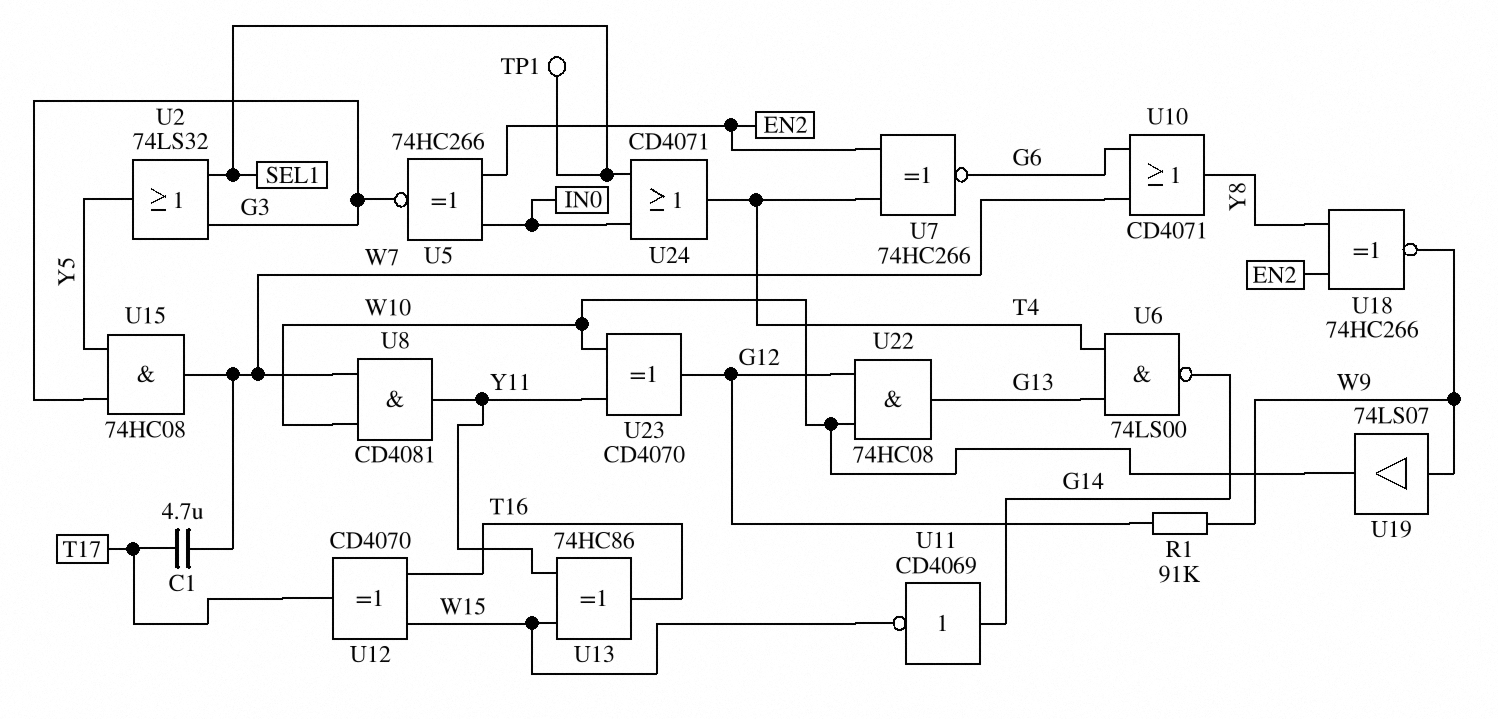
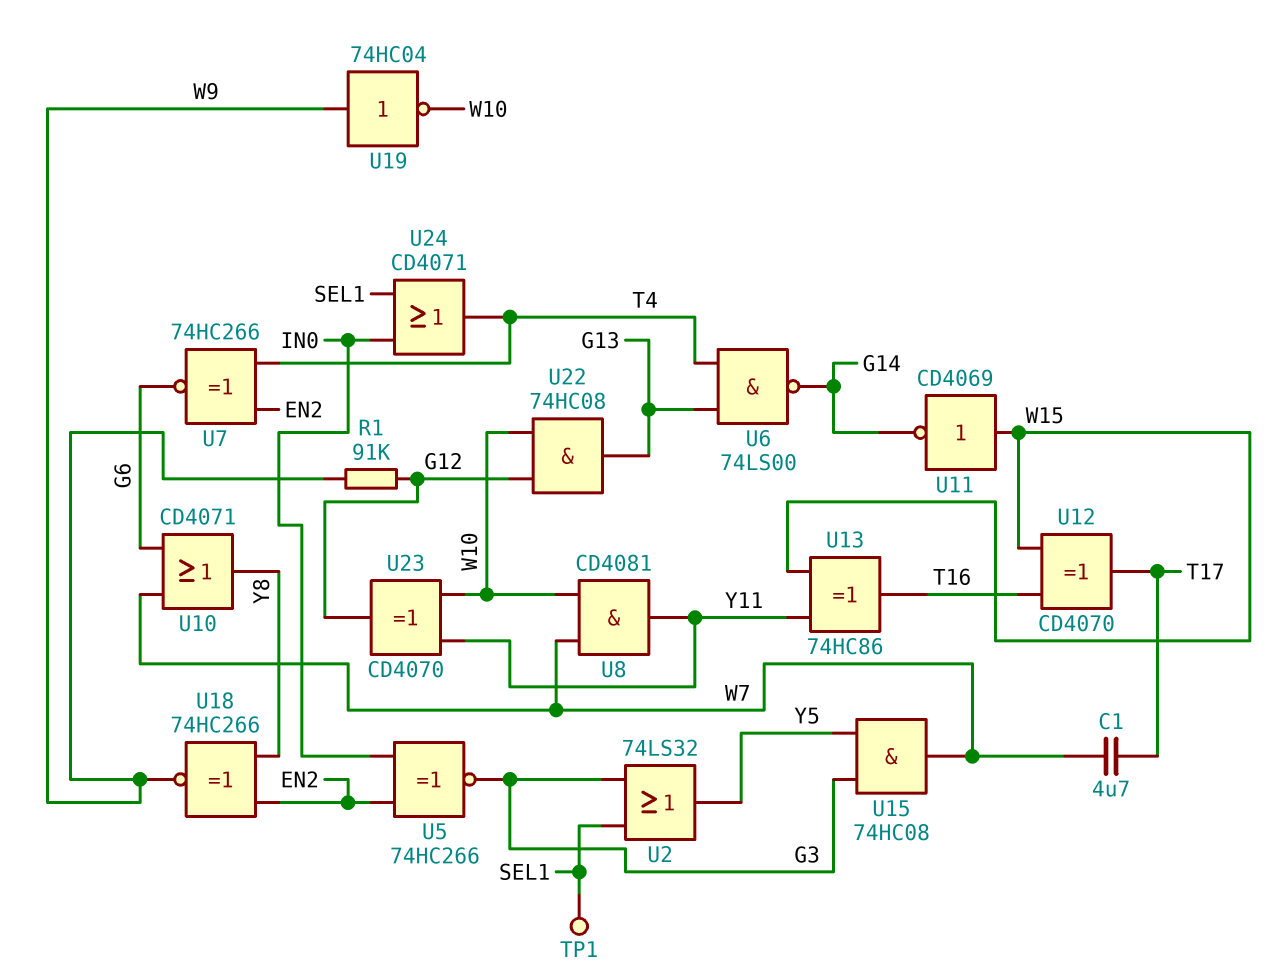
U11: NOT CD4069 (in G14, out W15) -> NOT CD4069 (in W15, out G14)
U19: buffer 74LS07 (in W9, out W10) -> NOT 74HC04 (in W9, out W10)

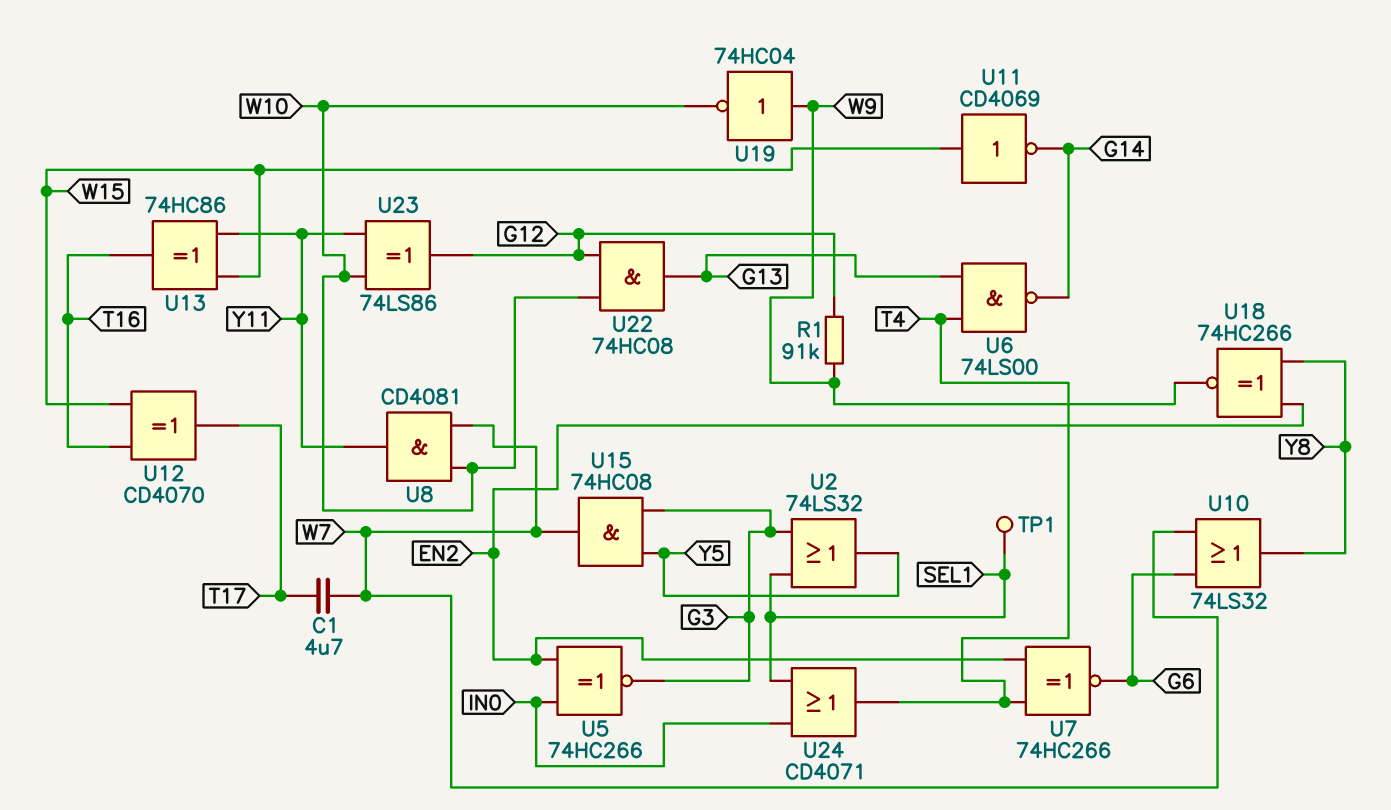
U10: OR CD4071 (in G6, in W7, out Y8) -> OR 74LS32 (in G6, in W7, out Y8)
U23: XOR CD4070 (in W10, in Y11, out G12) -> XOR 74LS86 (in W10, in Y11, out G12)

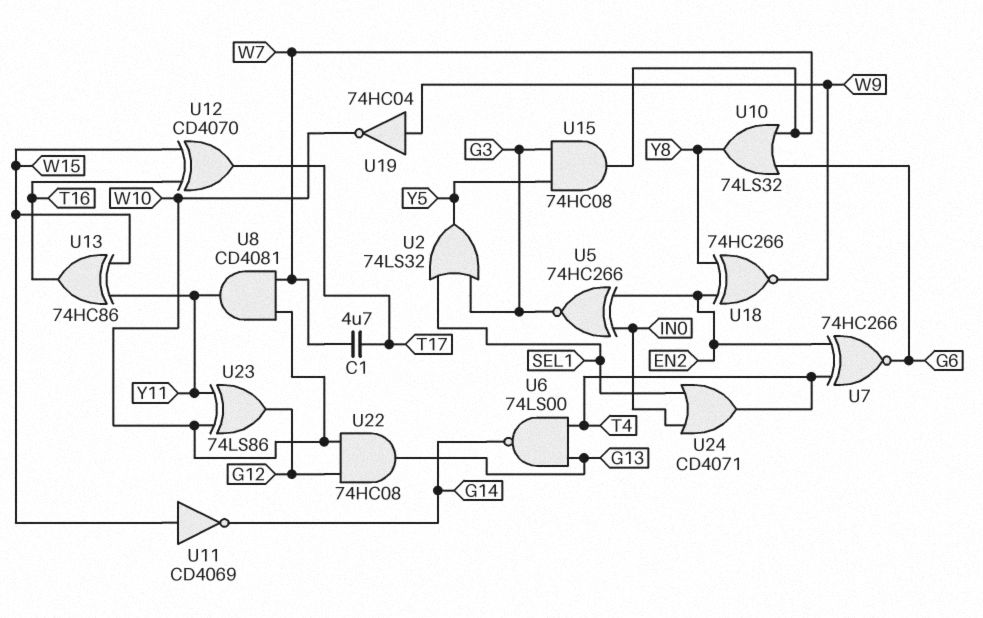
R1: 91k (G12, W9) -> none
TP1: test point (SEL1) -> none

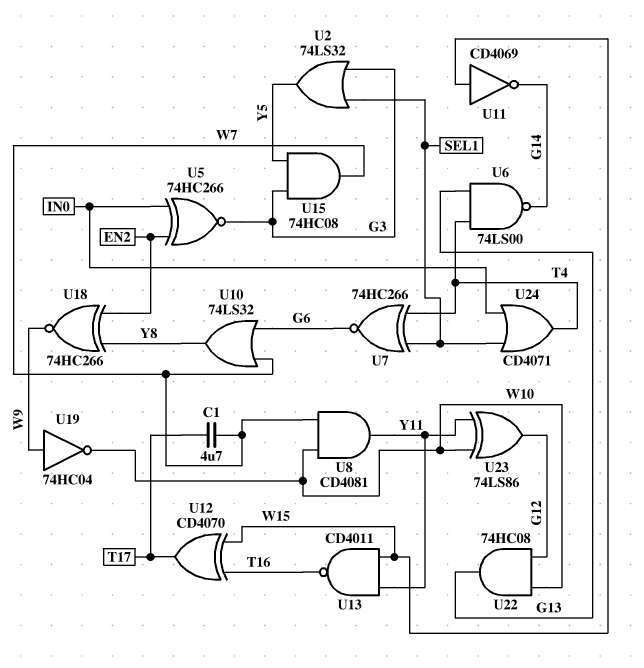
U7: XNOR 74HC266 (in EN2, in T4, out G6) -> XNOR 74HC266 (in SEL1, in T4, out G6)
U13: XOR 74HC86 (in W15, in Y11, out T16) -> NAND CD4011 (in W15, in Y11, out T16)

